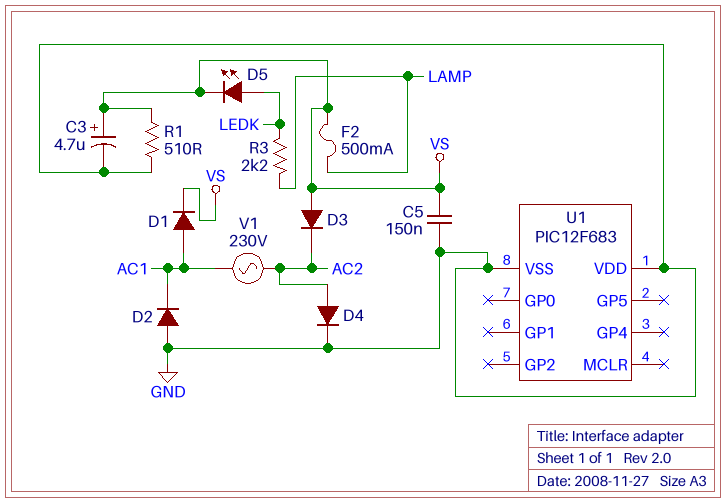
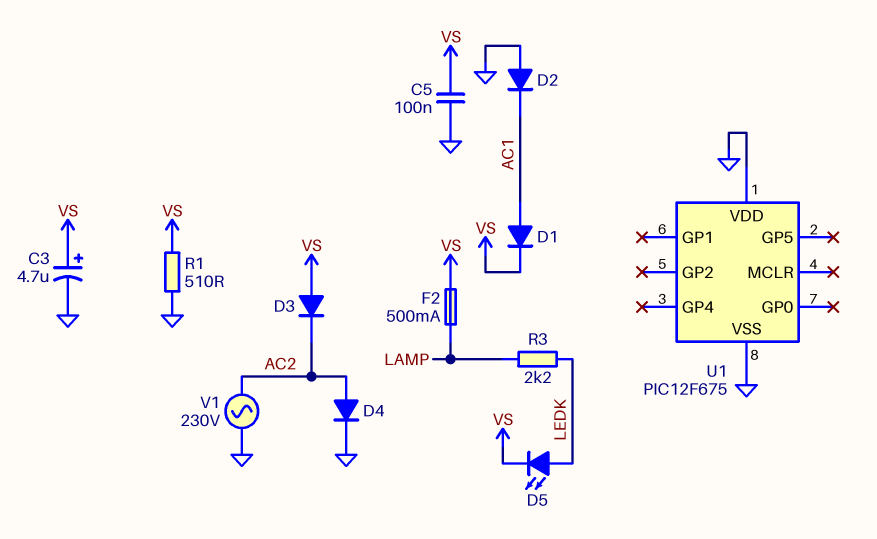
C5: 150nF (GND, VS) -> 100nF (GND, VS)
U1: PIC12F683 -> PIC12F675
V1: AC 230V (AC1, AC2) -> AC 230V (AC2, GND)

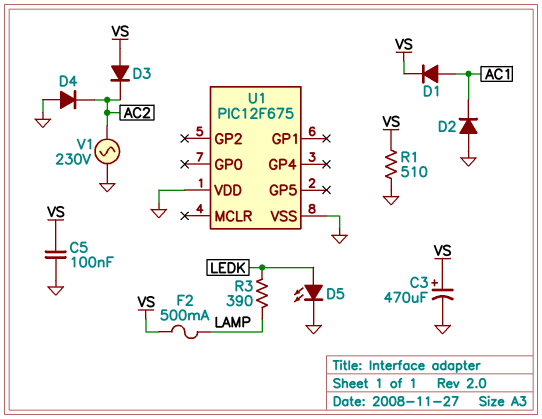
C3: 4.7uF (plus VS, minus GND) -> 470uF (plus VS, minus GND)
D4: diode (A AC2, K GND) -> diode (A GND, K AC2)
D5: LED (A LEDK, K VS) -> LED (A LEDK, K GND)
R3: 2.2k (LAMP, LEDK) -> 390 (LAMP, LEDK)

